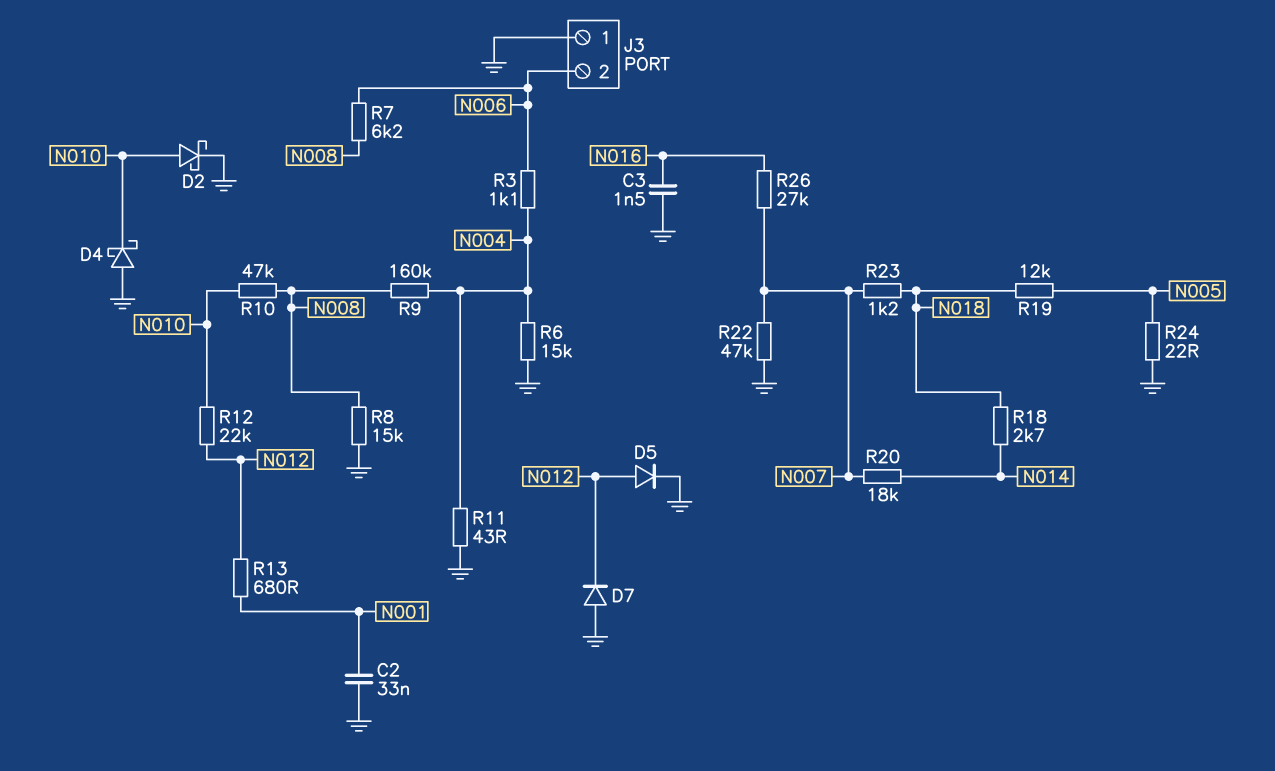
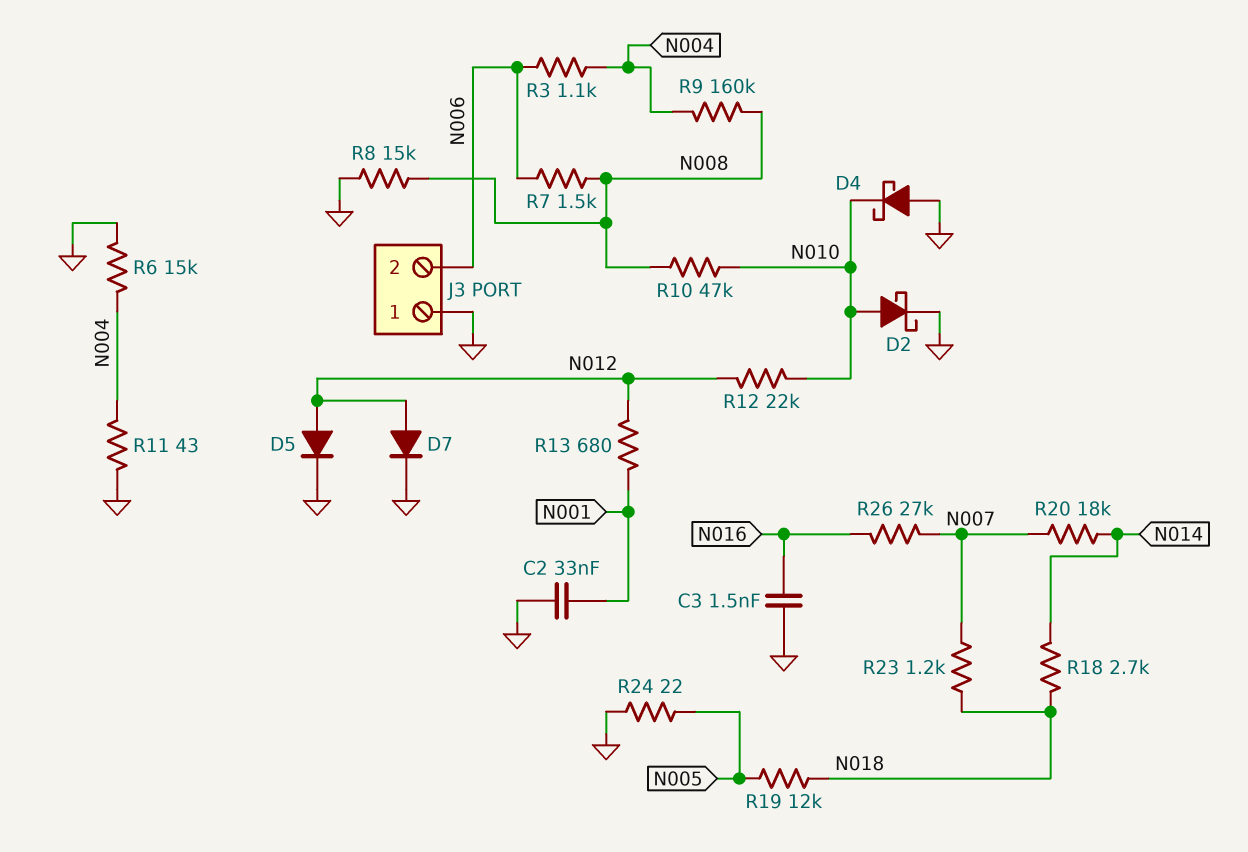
D7: diode (A GND, K N012) -> diode (A N012, K GND)
R7: 6.2k (N006, N008) -> 1.5k (N006, N008)
R22: 47k (GND, N007) -> none

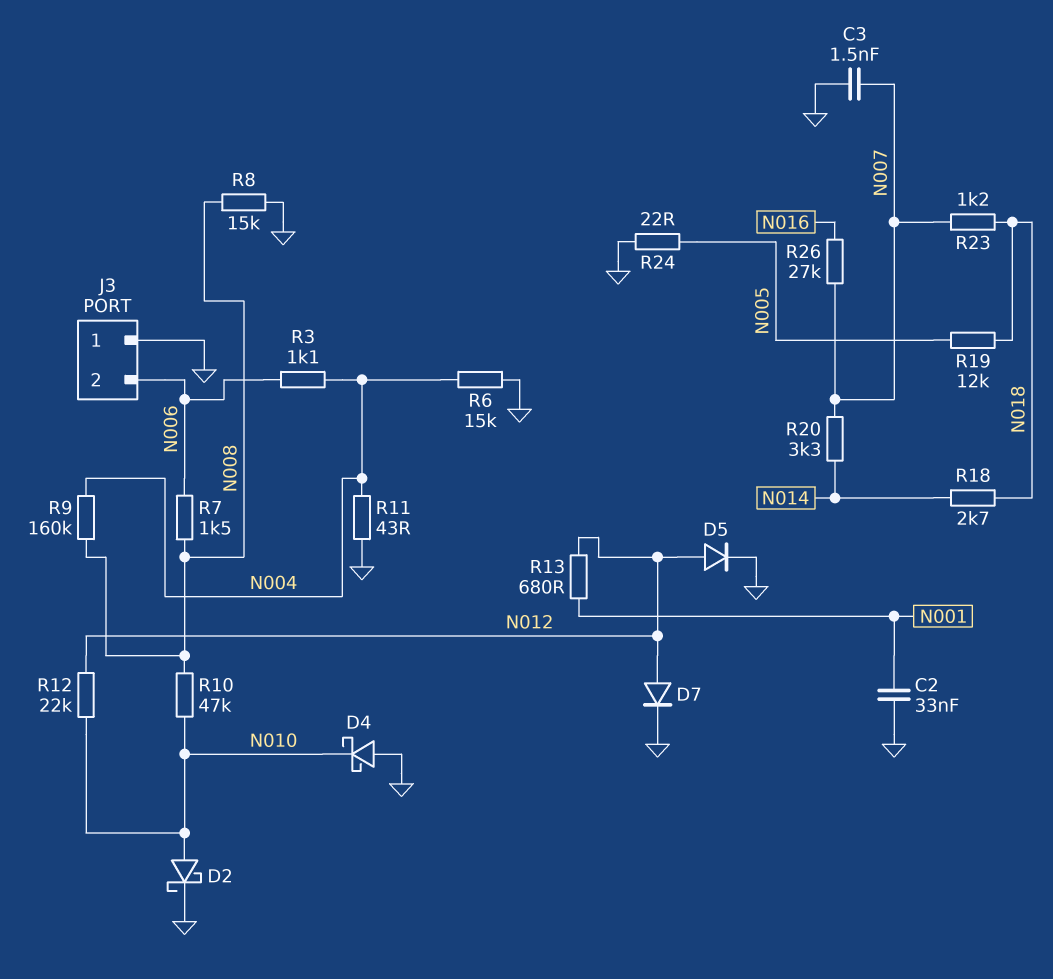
C3: 1.5nF (GND, N016) -> 1.5nF (GND, N007)
R20: 18k (N007, N014) -> 3.3k (N007, N014)

